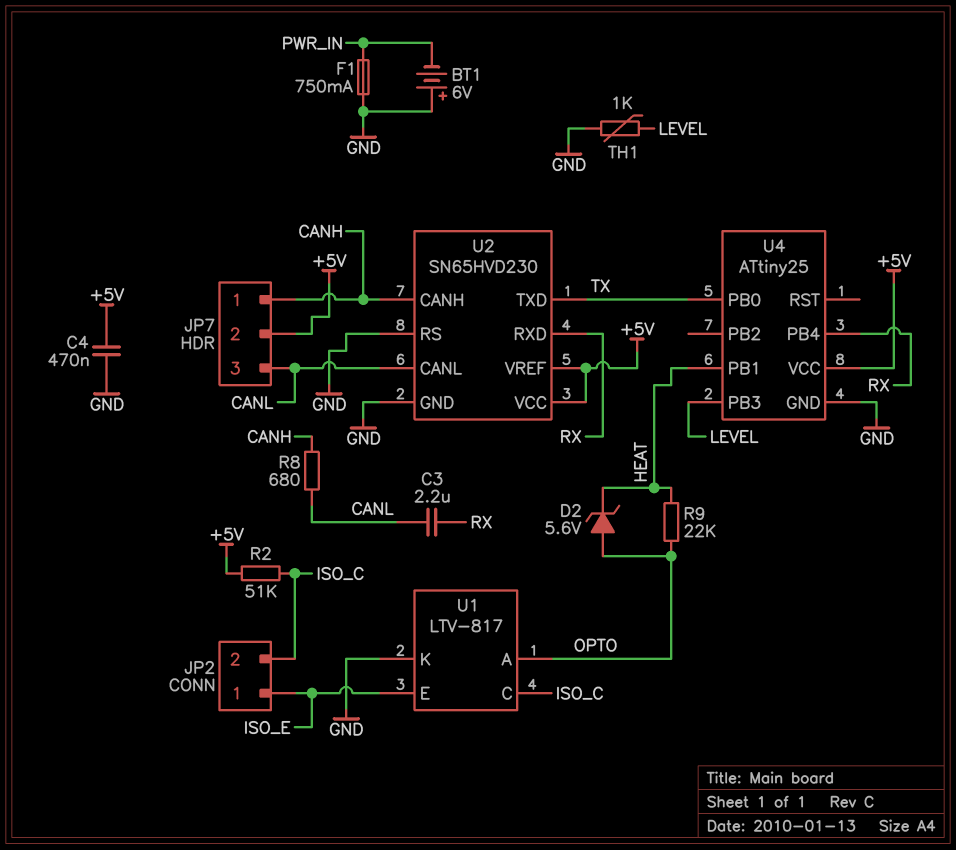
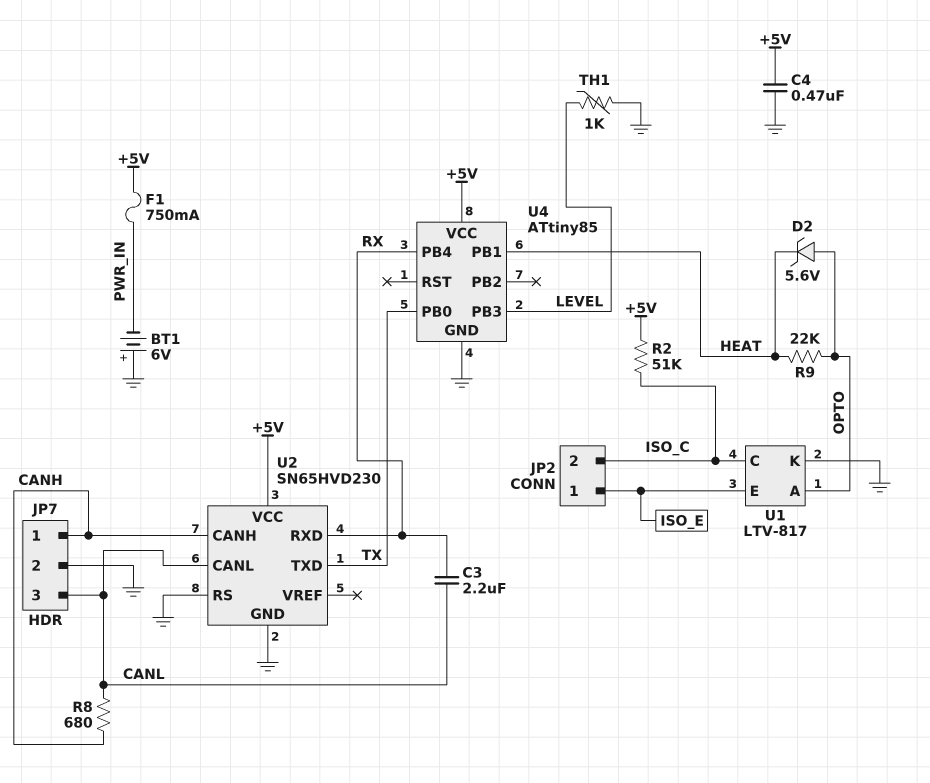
F1: 750mA (GND, PWR_IN) -> 750mA (+5V, PWR_IN)
JP7 pin 2: +5V -> GND
U2 pin VREF: +5V -> none
U4: ATtiny25 -> ATtiny85

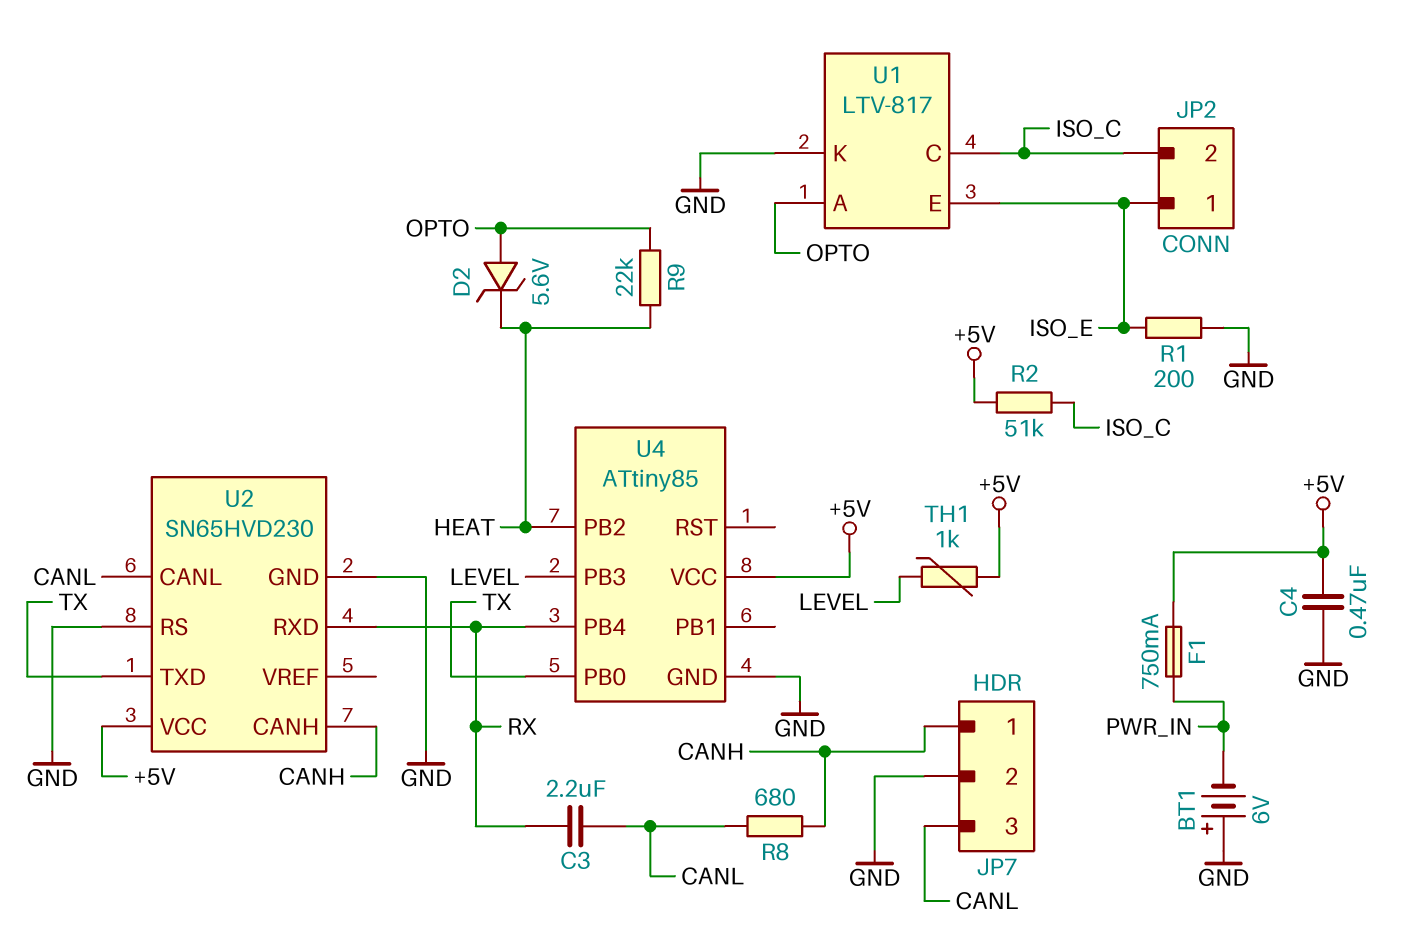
R1: none -> 200 (GND, ISO_E)
TH1: 1k (GND, LEVEL) -> 1k (+5V, LEVEL)
U4 pin PB1: HEAT -> none
U4 pin PB2: none -> HEAT

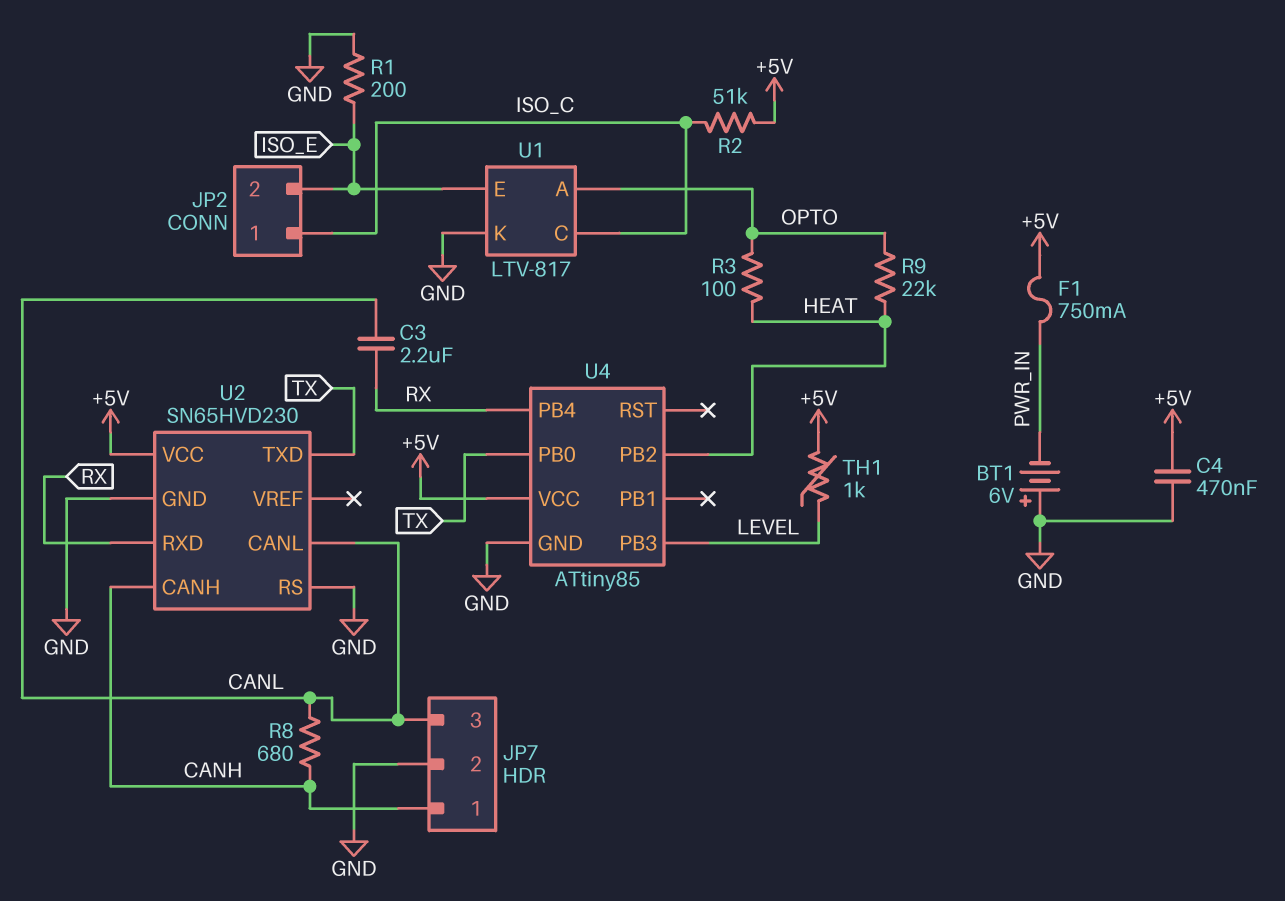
D2: zener 5.6V (A OPTO, K HEAT) -> none
JP2 pin 1: ISO_E -> ISO_C
JP2 pin 2: ISO_C -> ISO_E
R3: none -> 100 (HEAT, OPTO)

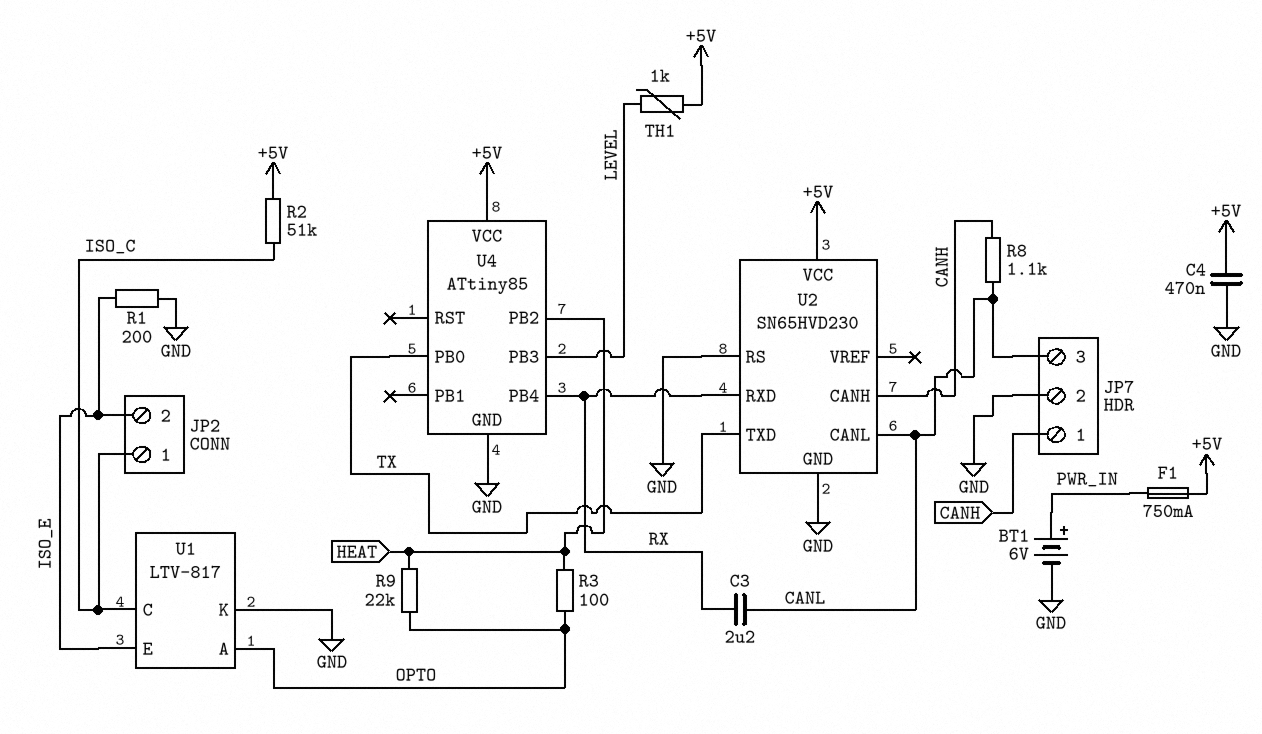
BT1: 6V (plus GND, minus PWR_IN) -> 6V (plus PWR_IN, minus GND)
R8: 680 (CANH, CANL) -> 1.1k (CANH, CANL)

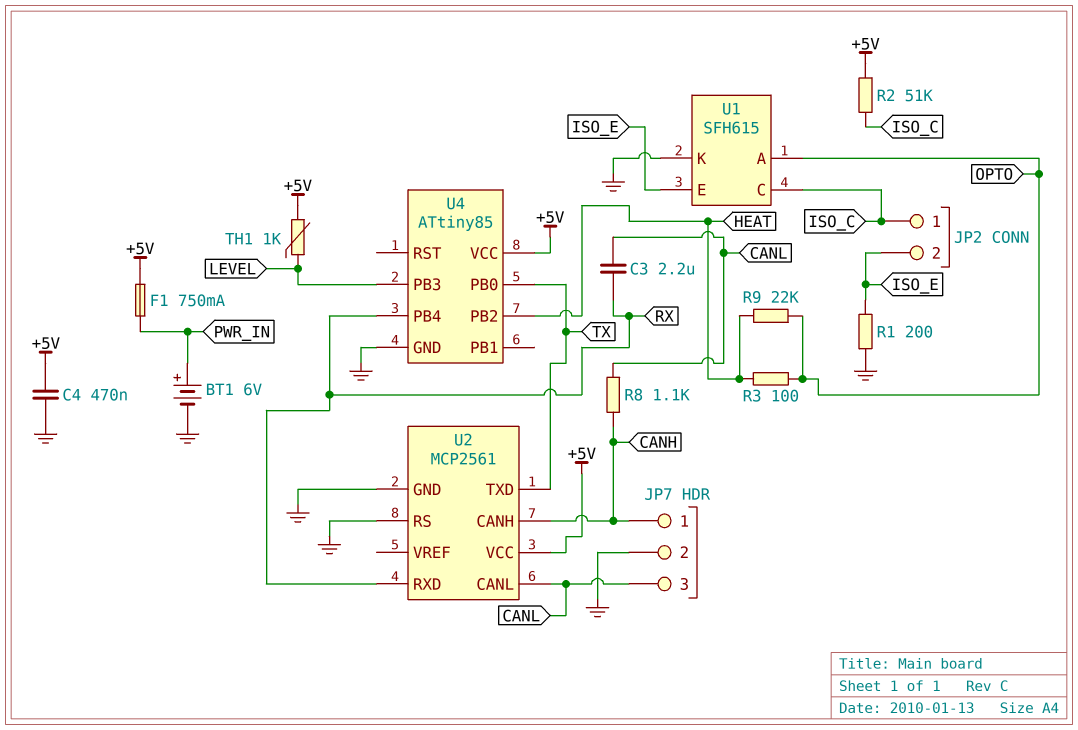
U1: LTV-817 -> SFH615
U2: SN65HVD230 -> MCP2561

